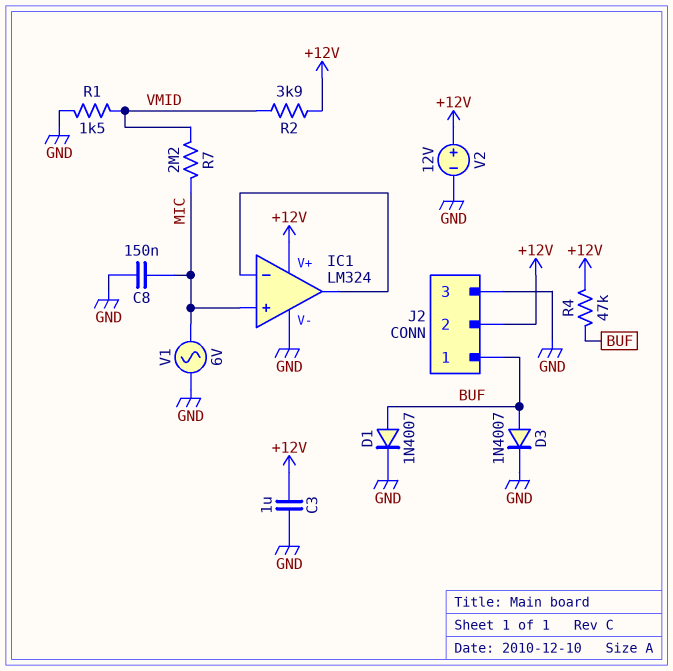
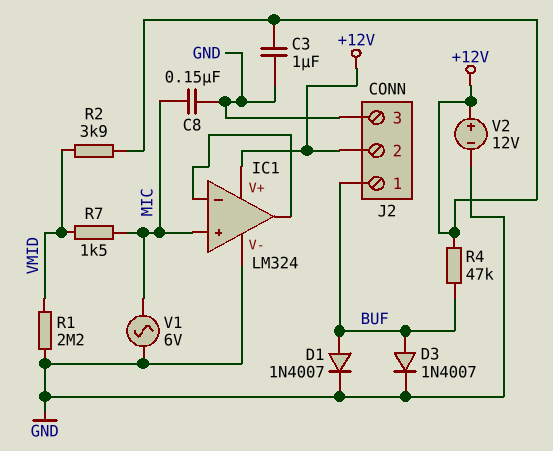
R1: 1.5k (GND, VMID) -> 2.2M (GND, VMID)
R7: 2.2M (MIC, VMID) -> 1.5k (MIC, VMID)

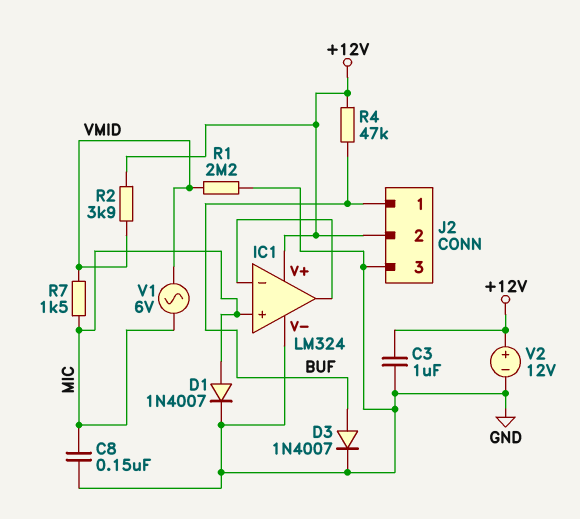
D1: diode 1N4007 (A BUF, K GND) -> diode 1N4007 (A MIC, K GND)
V1: AC 6V (GND, MIC) -> AC 6V (MIC, VMID)

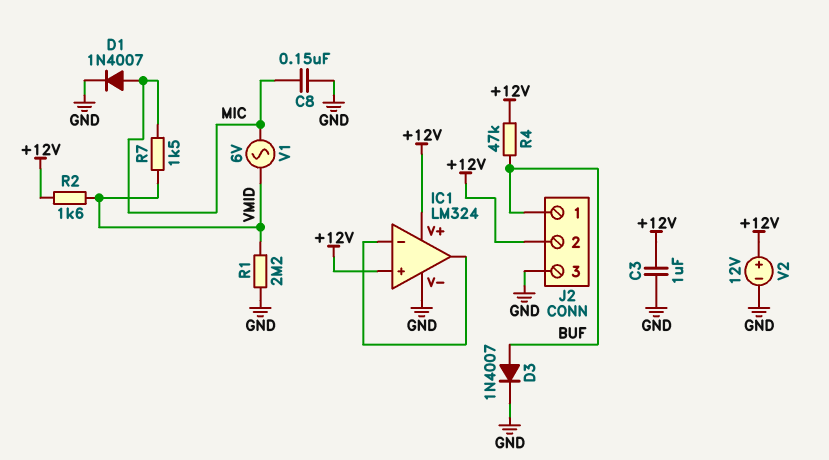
IC1 pin in+: MIC -> +12V
R2: 3.9k (+12V, VMID) -> 1.6k (+12V, VMID)

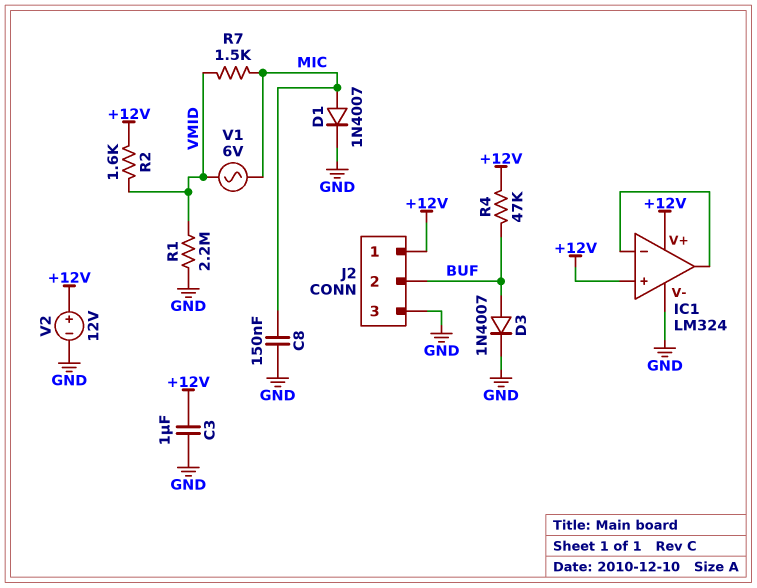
J2 pin 1: BUF -> +12V
J2 pin 2: +12V -> BUF

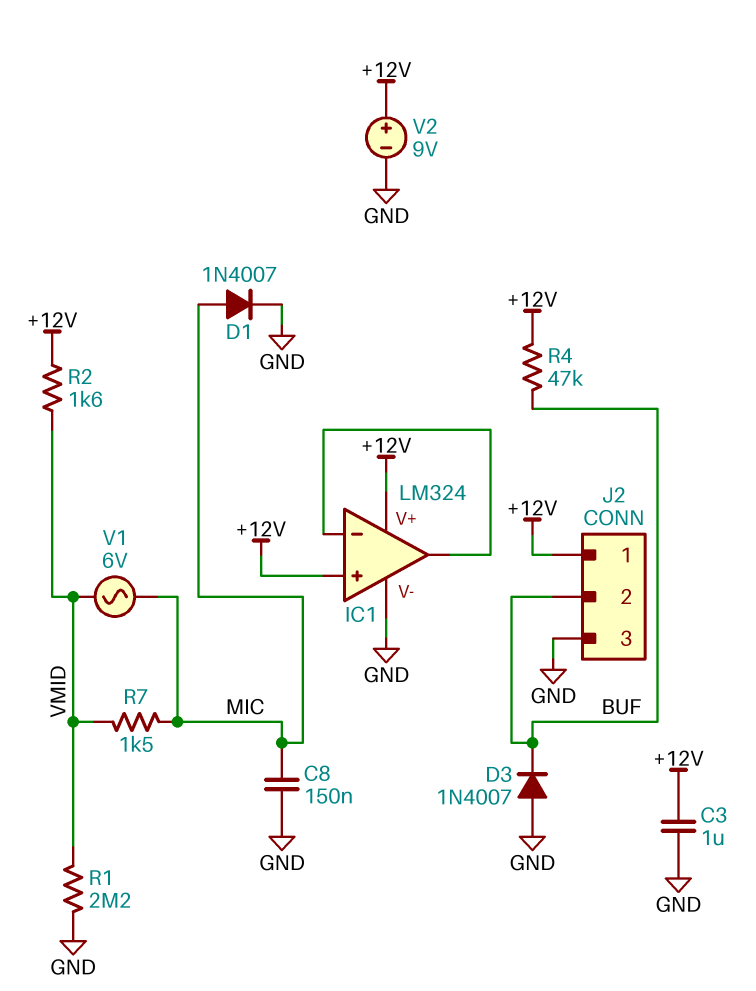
D3: diode 1N4007 (A BUF, K GND) -> diode 1N4007 (A GND, K BUF)
V2: 12V (plus +12V, minus GND) -> 9V (plus +12V, minus GND)

